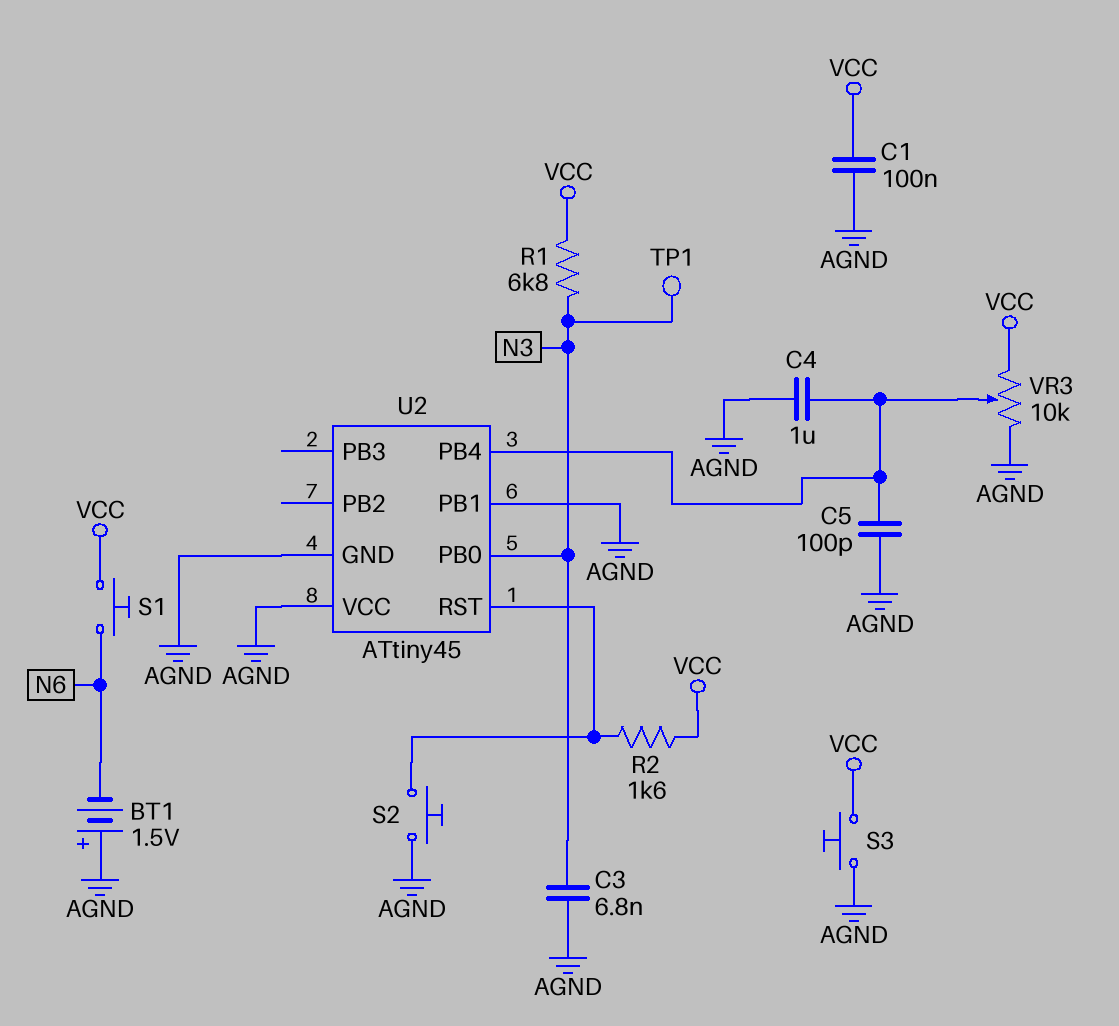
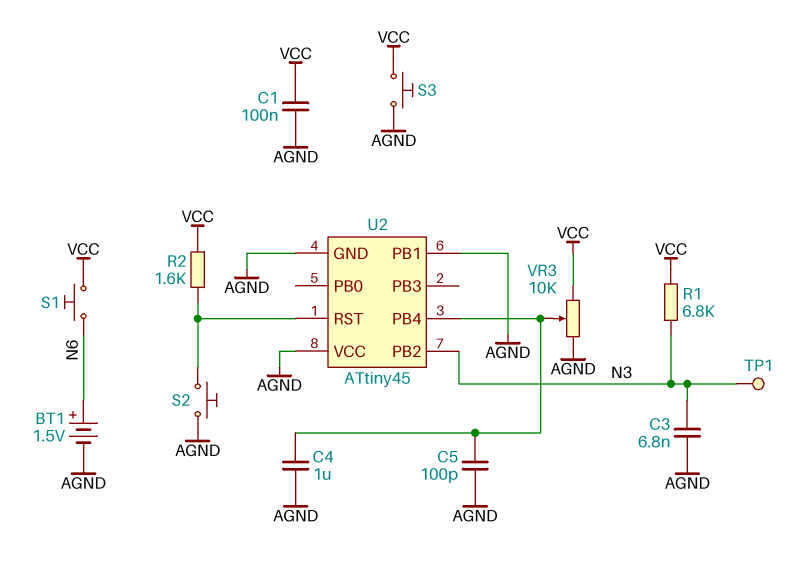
BT1: 1.5V (plus AGND, minus N6) -> 1.5V (plus N6, minus AGND)
U2 pin PB0: N3 -> none
U2 pin PB2: none -> N3

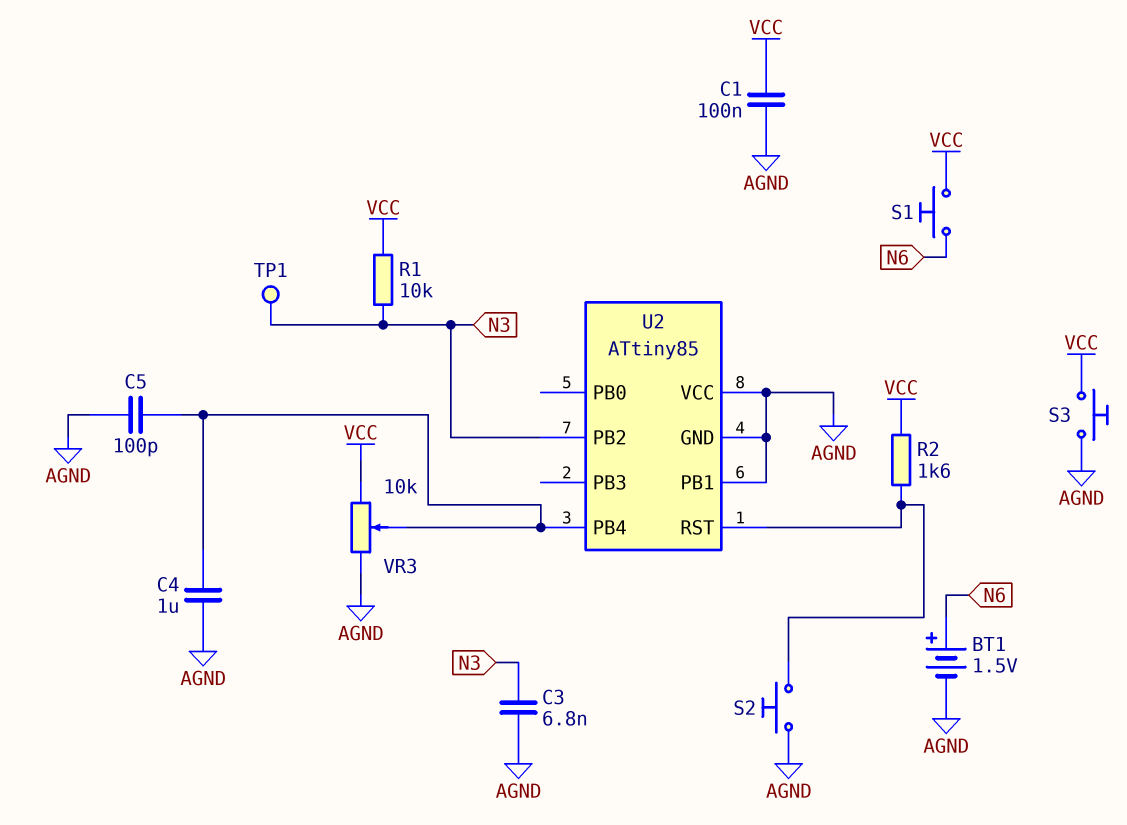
R1: 6.8k (N3, VCC) -> 10k (N3, VCC)
U2: ATtiny45 -> ATtiny85

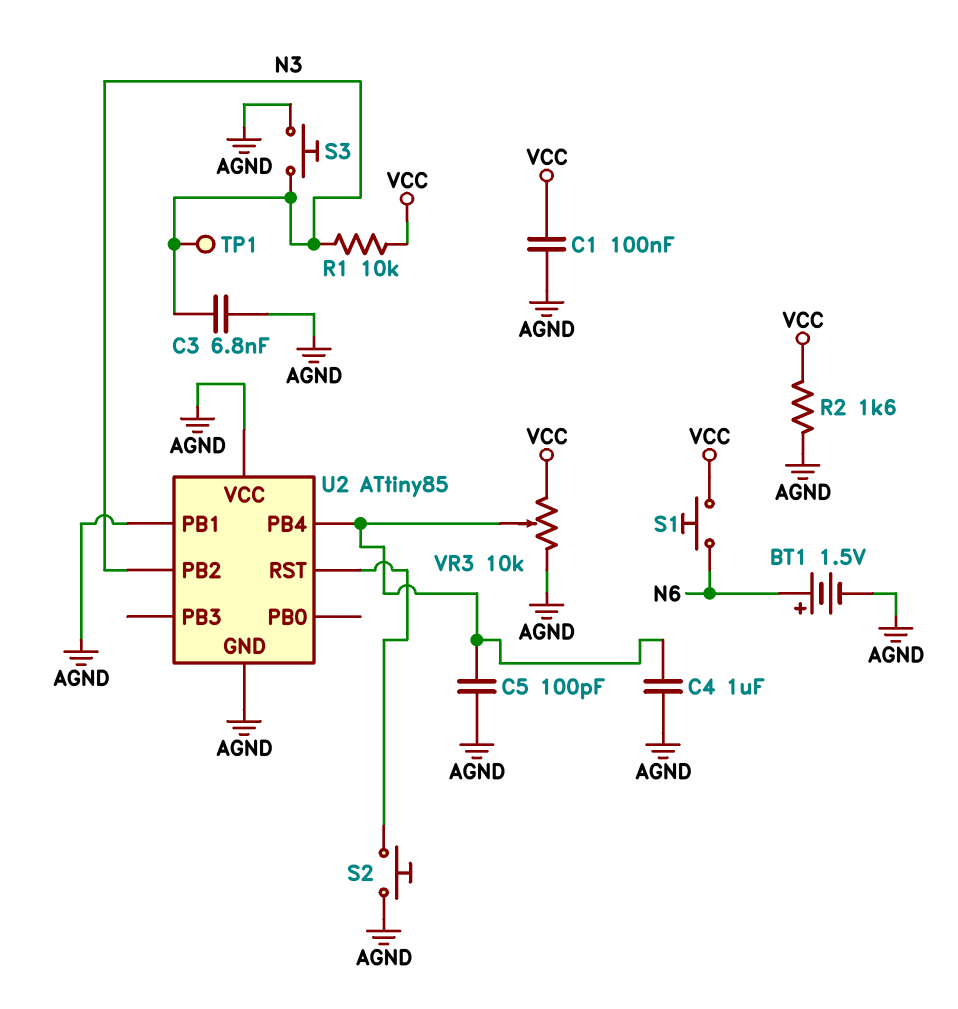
R2: 1.6k (U2/RST, VCC) -> 1.6k (AGND, VCC)
S3: button (AGND, VCC) -> button (AGND, N3)

